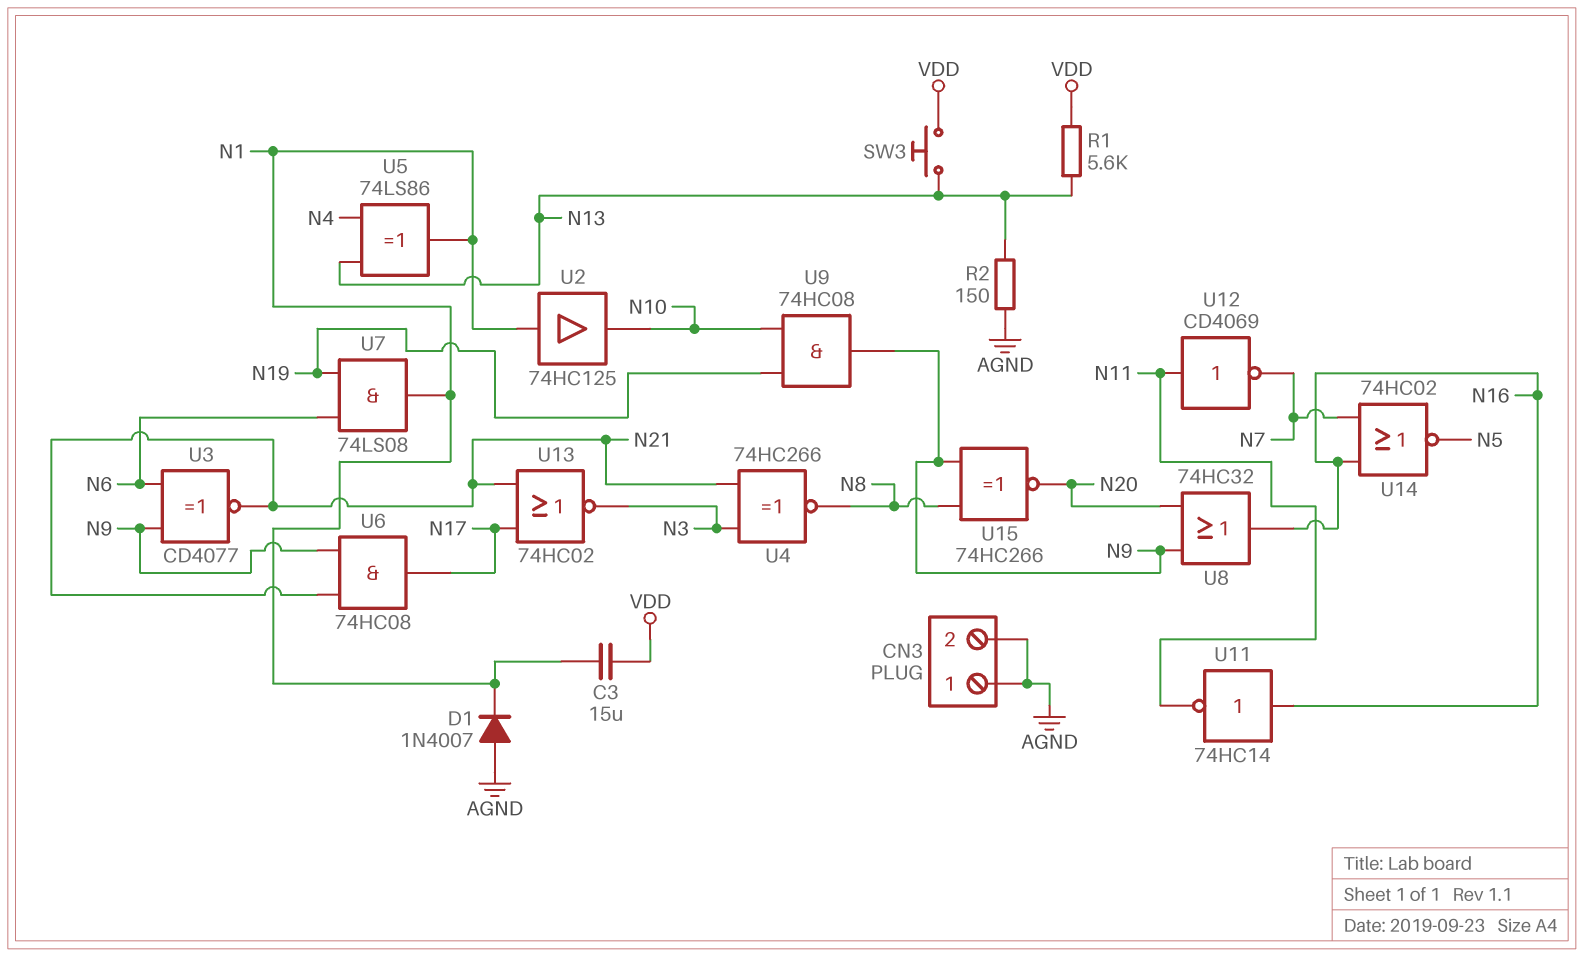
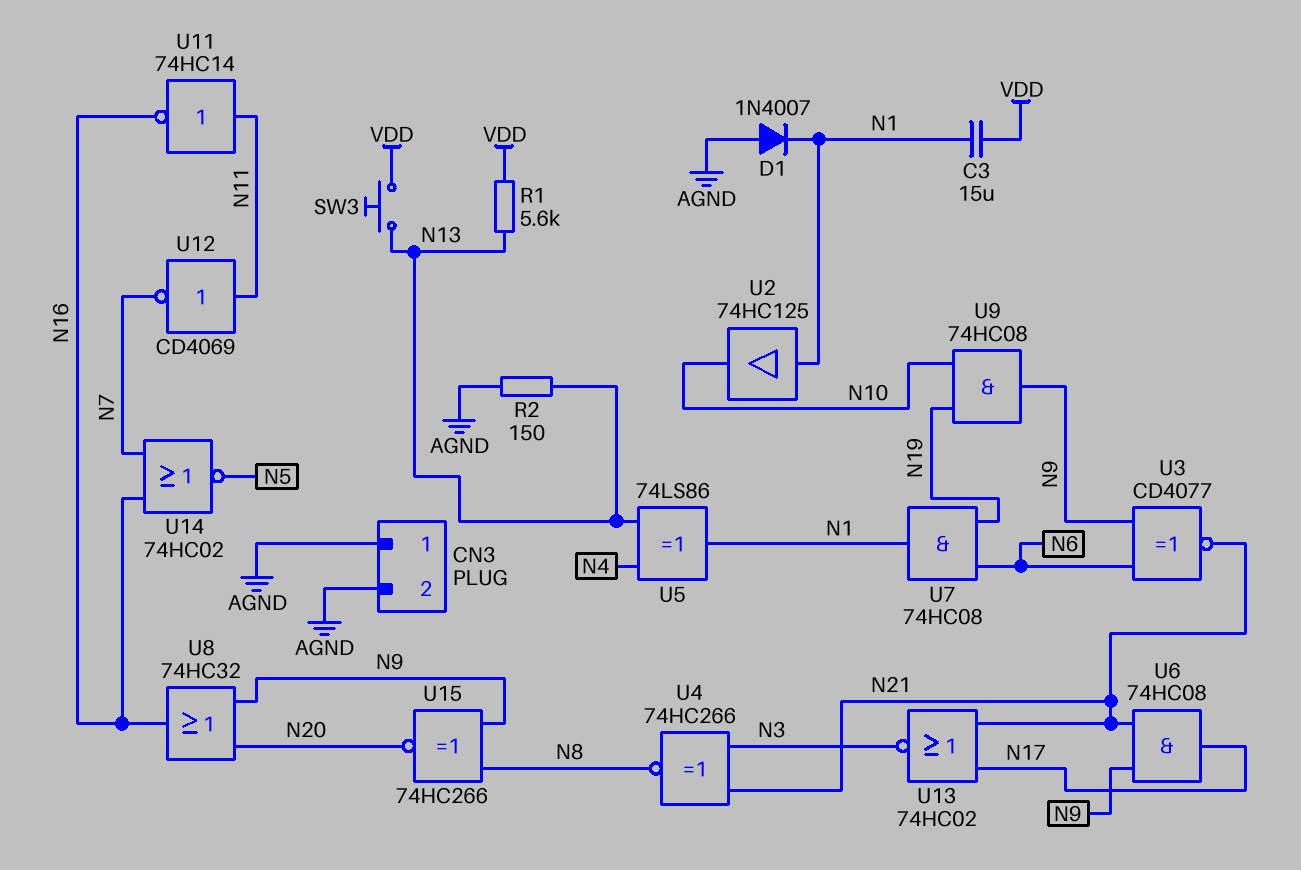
U7: AND 74LS08 (in N6, in N19, out N1) -> AND 74HC08 (in N6, in N19, out N1)
U11: NOT 74HC14 (in N16, out N11) -> NOT 74HC14 (in N11, out N16)

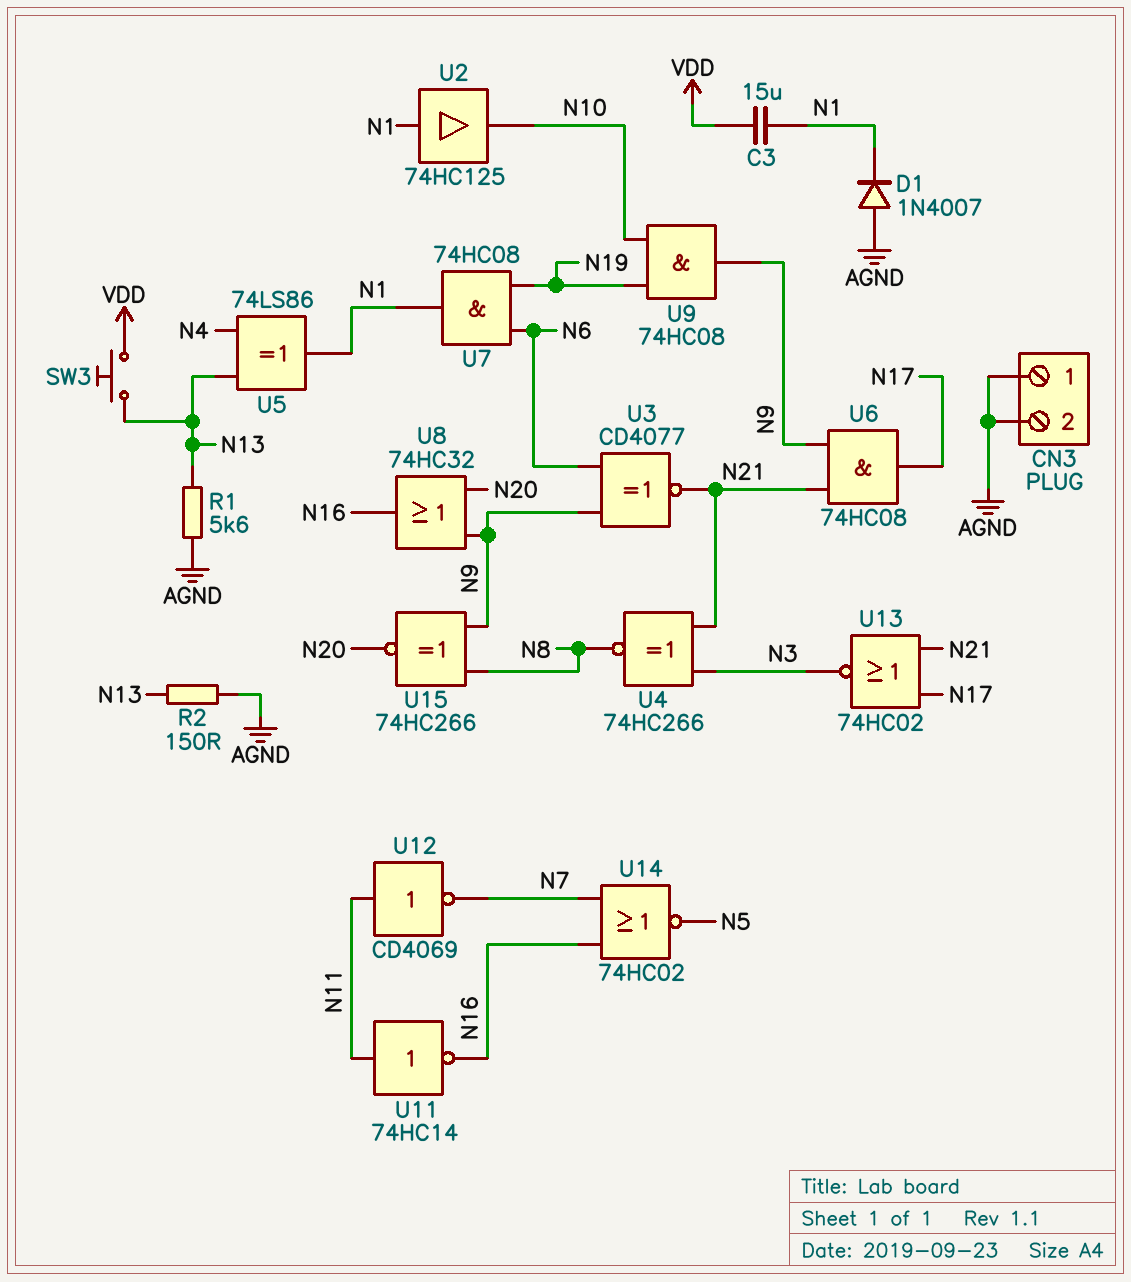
R1: 5.6k (N13, VDD) -> 5.6k (AGND, N13)

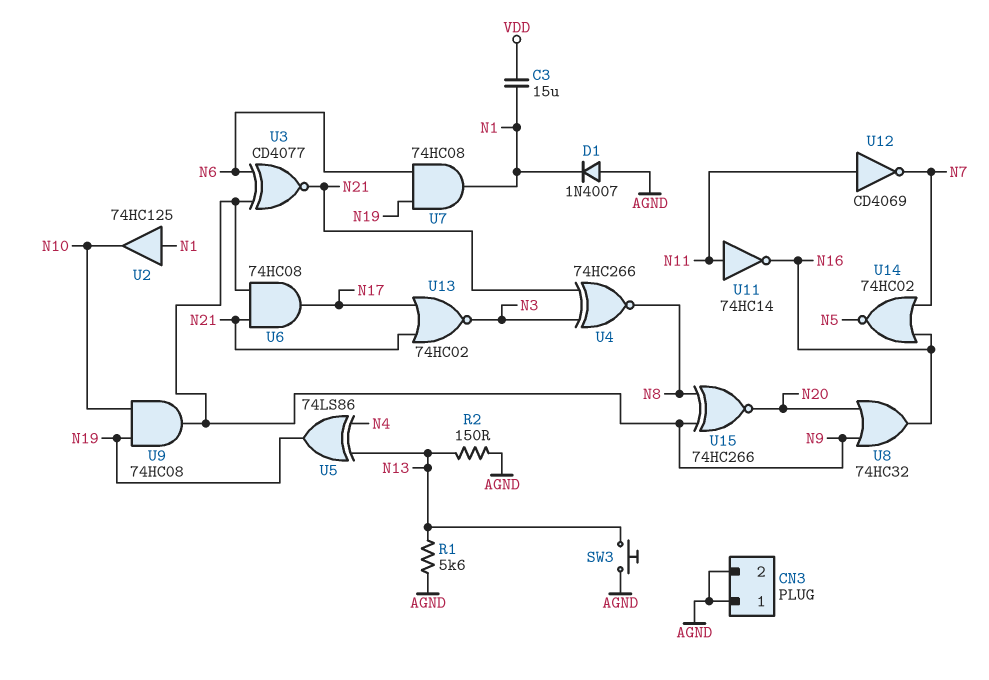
SW3: button (N13, VDD) -> button (AGND, N13)
U5: XOR 74LS86 (in N4, in N13, out N1) -> XOR 74LS86 (in N4, in N13, out N19)

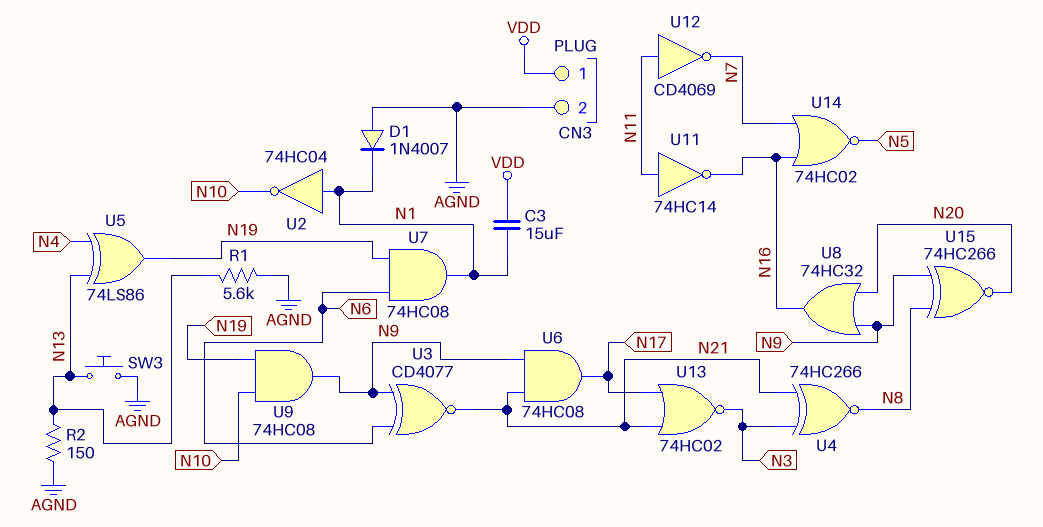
CN3 pin 1: AGND -> VDD
U2: buffer 74HC125 (in N1, out N10) -> NOT 74HC04 (in N1, out N10)

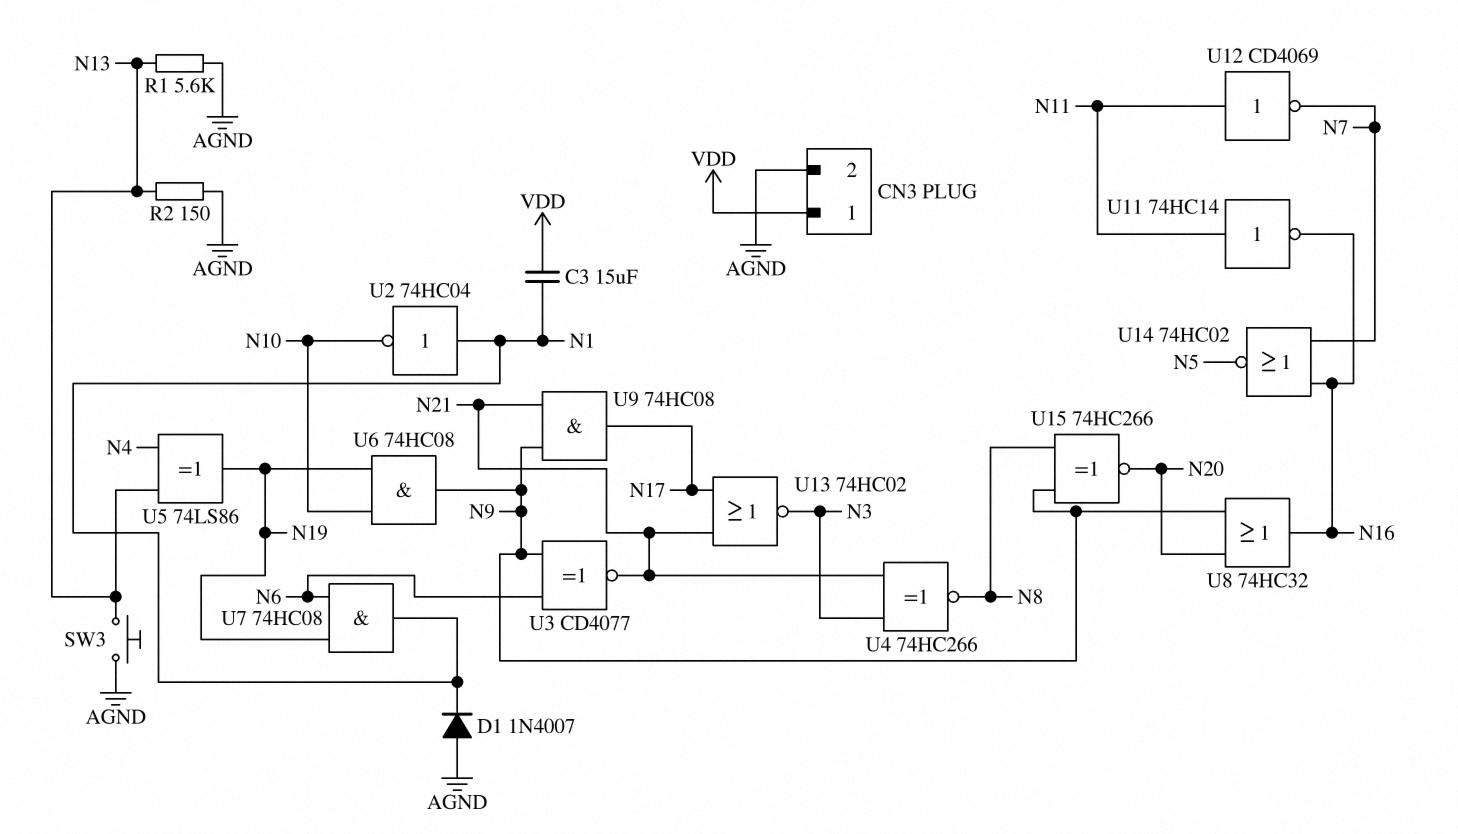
U6: AND 74HC08 (in N9, in N21, out N17) -> AND 74HC08 (in N10, in N19, out N9)
U9: AND 74HC08 (in N10, in N19, out N9) -> AND 74HC08 (in N9, in N21, out N17)

